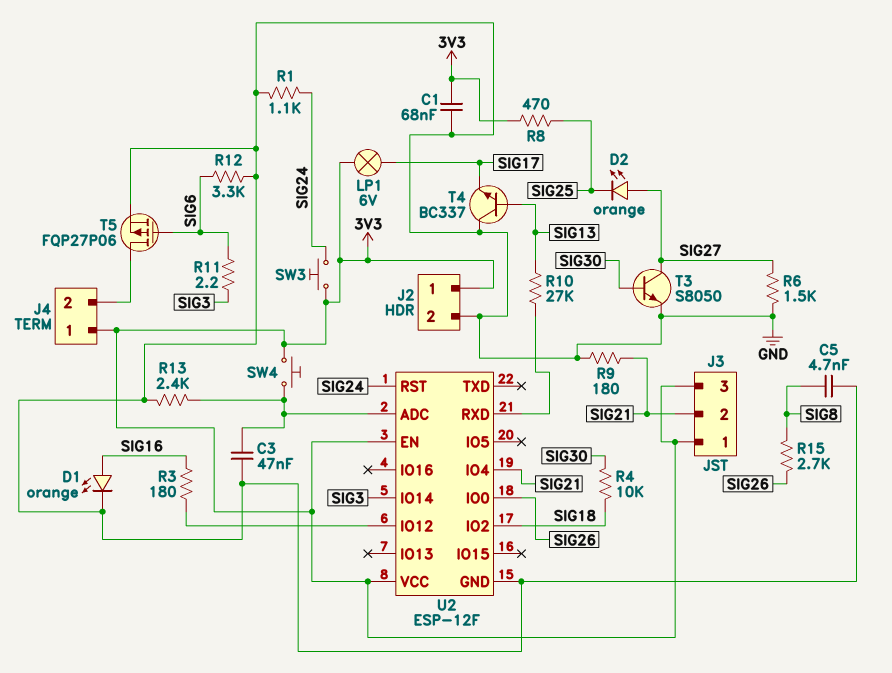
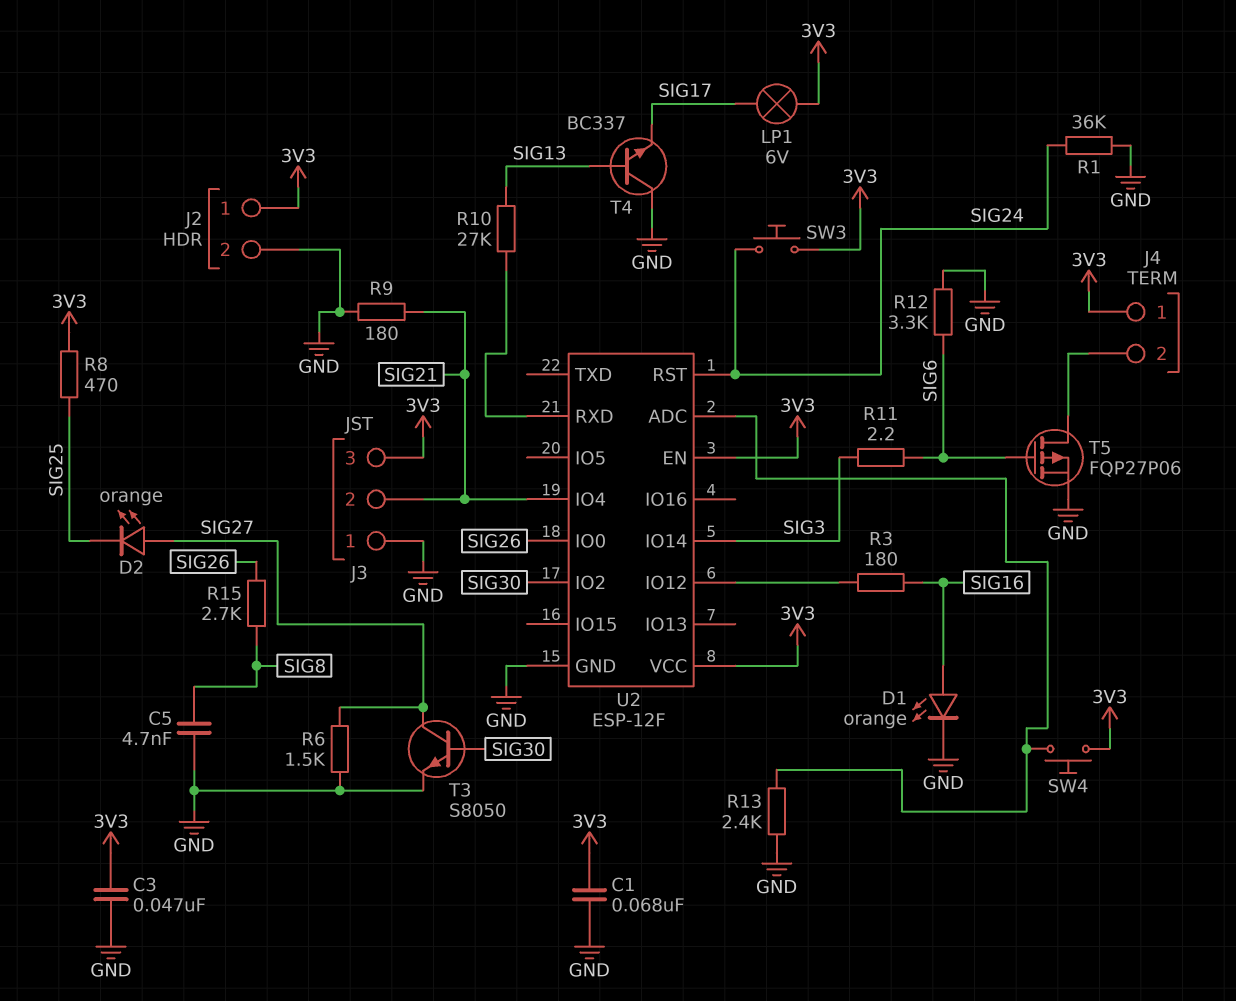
C3: 47nF (GND, U2/ADC) -> 47nF (3V3, GND)
J3 pin 1: 3V3 -> GND
R1: 1.1k (GND, SIG24) -> 36k (GND, SIG24)
R4: 10k (SIG18, SIG30) -> none
U2 pin IO2: SIG18 -> SIG30

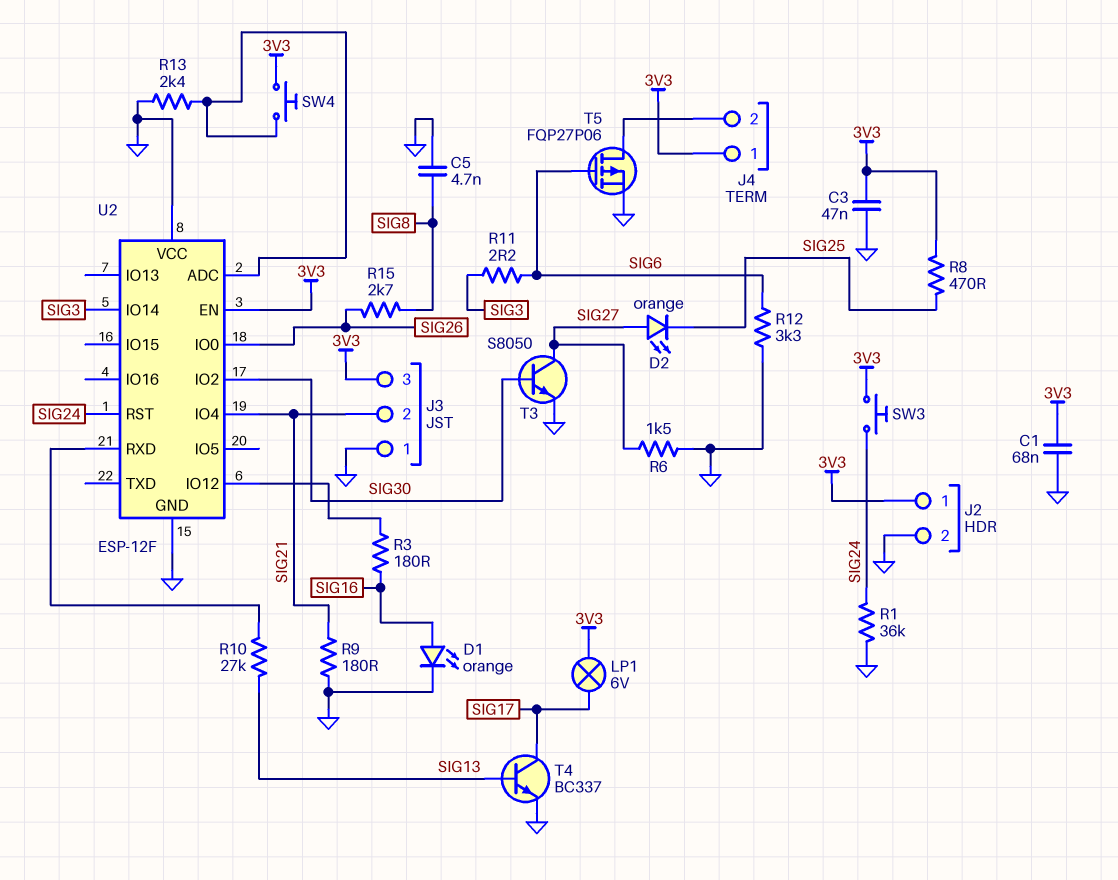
T4: NPN BC337 (B SIG13, C GND, E SIG17) -> NPN BC337 (B SIG13, C SIG17, E GND)
U2 pin VCC: 3V3 -> GND

